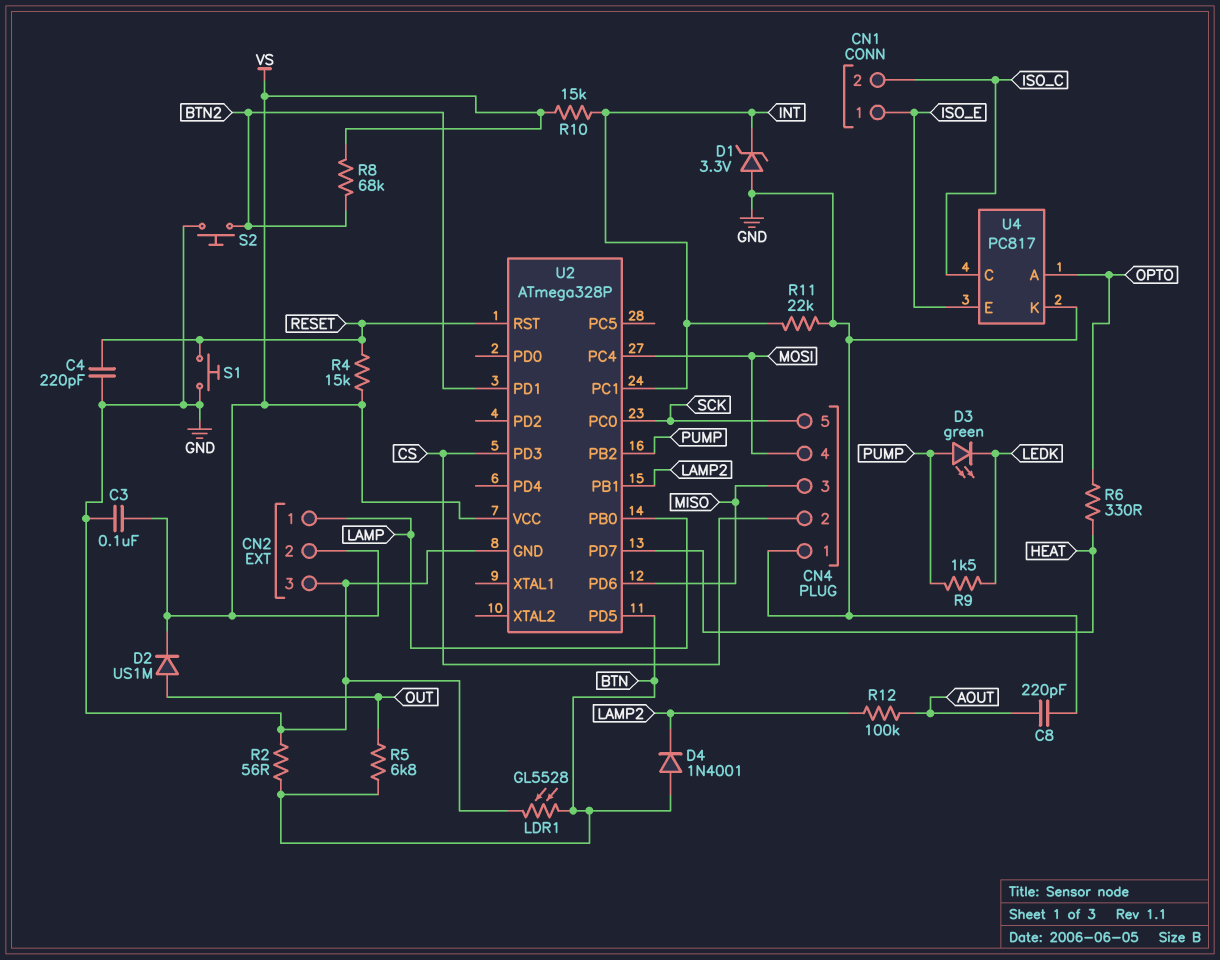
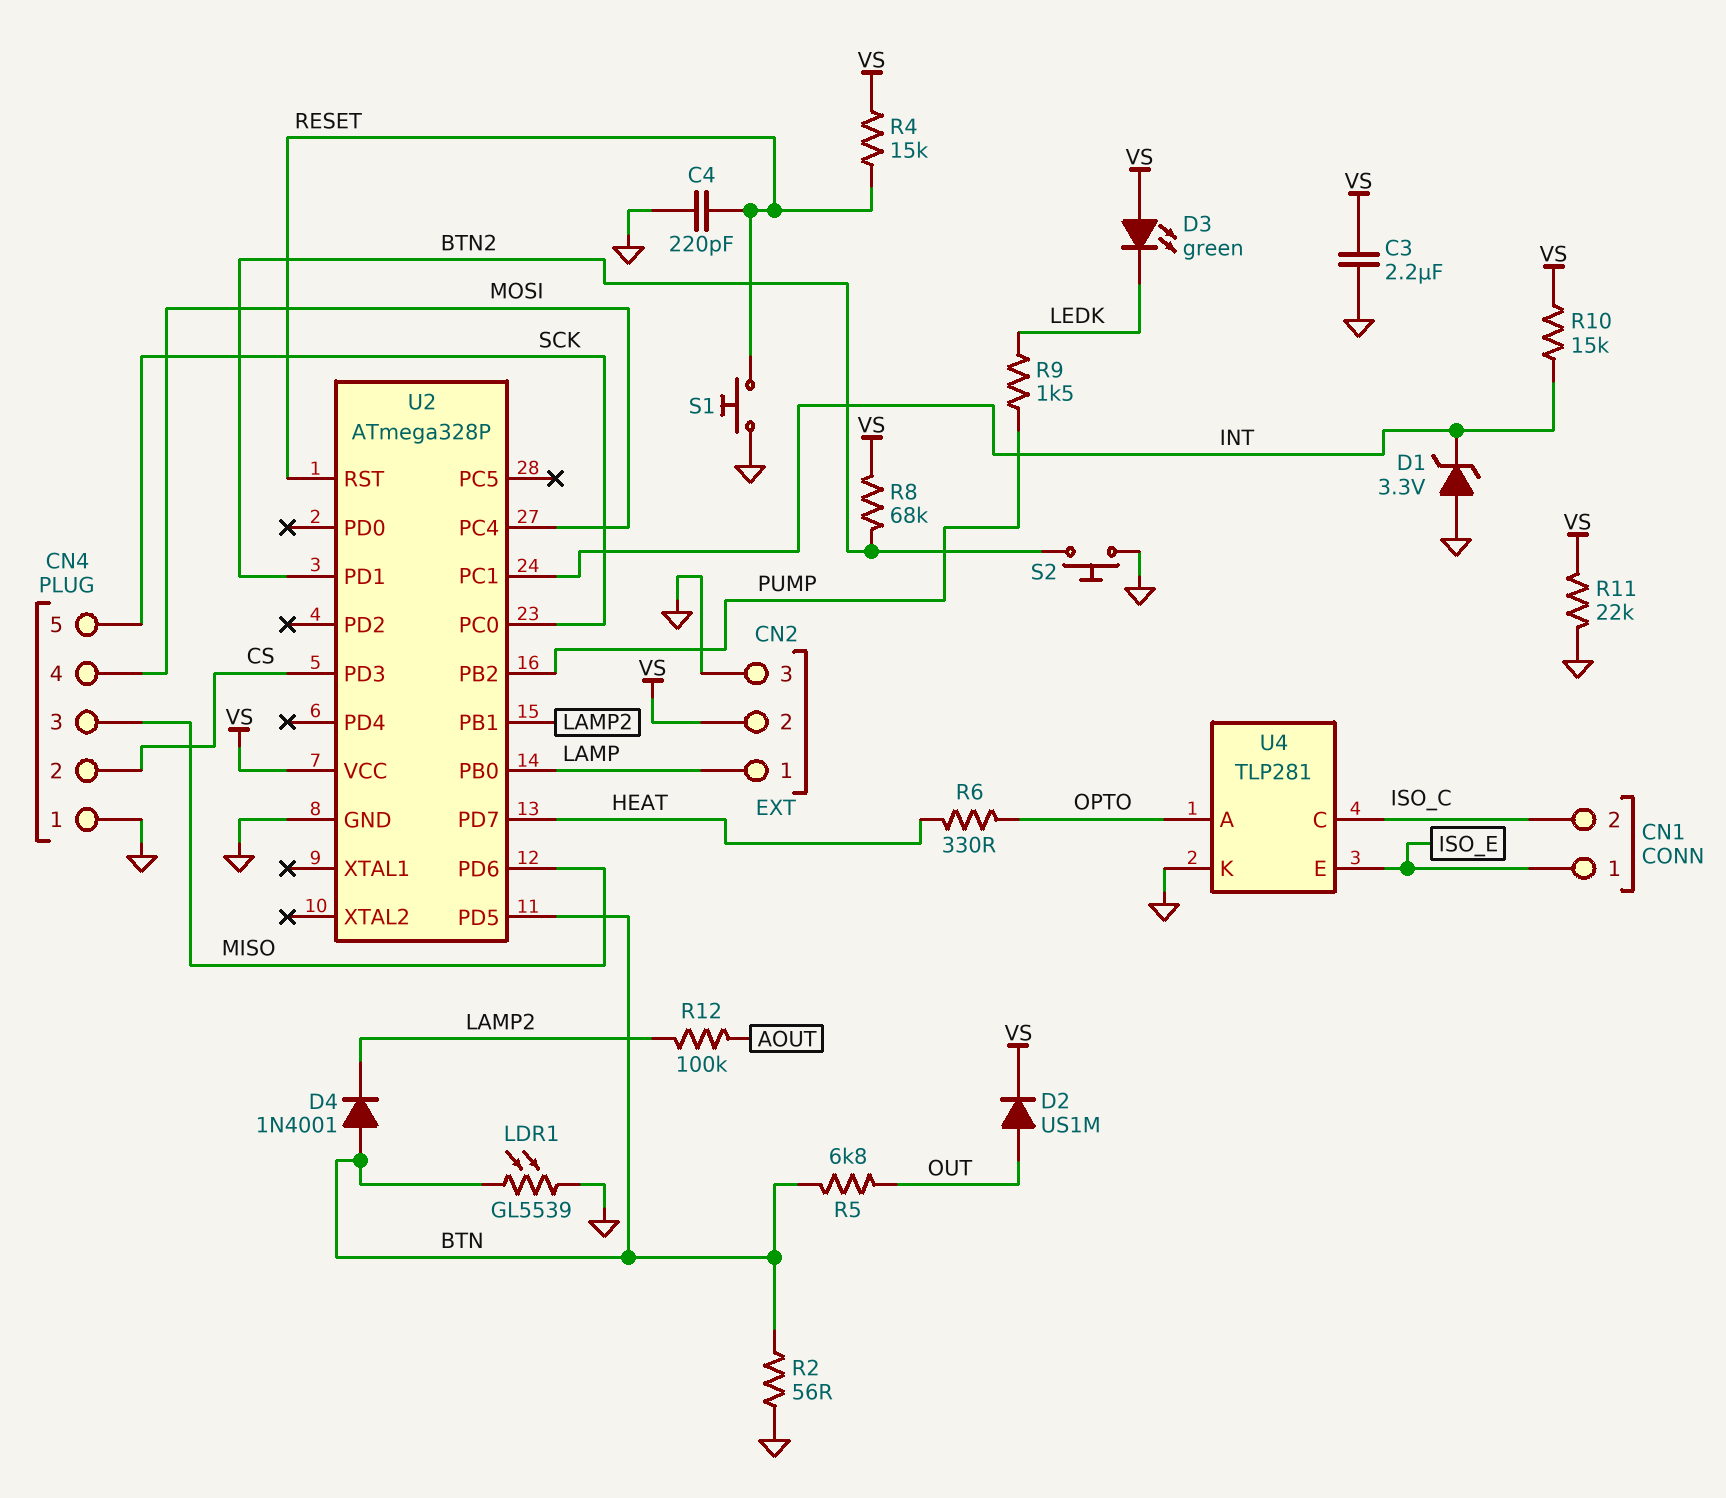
C3: 100nF (GND, VS) -> 2.2uF (GND, VS)
C8: 220pF (AOUT, GND) -> none
D3: LED green (A PUMP, K LEDK) -> LED green (A VS, K LEDK)
LDR1: GL5528 (BTN, GND) -> GL5539 (BTN, GND)
R11: 22k (GND, INT) -> 22k (GND, VS)
U4: PC817 -> TLP281

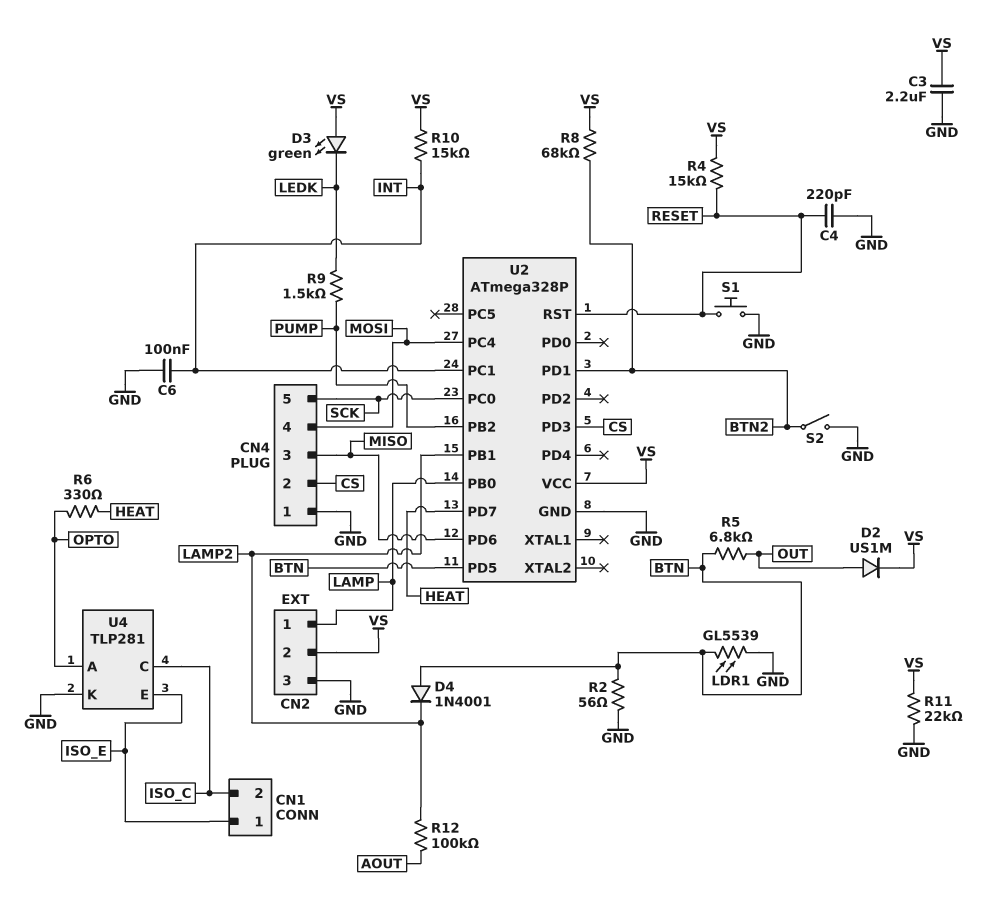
C6: none -> 100nF (GND, INT)
D1: zener 3.3V (A GND, K INT) -> none
S2: button (BTN2, GND) -> switch (BTN2, GND)

